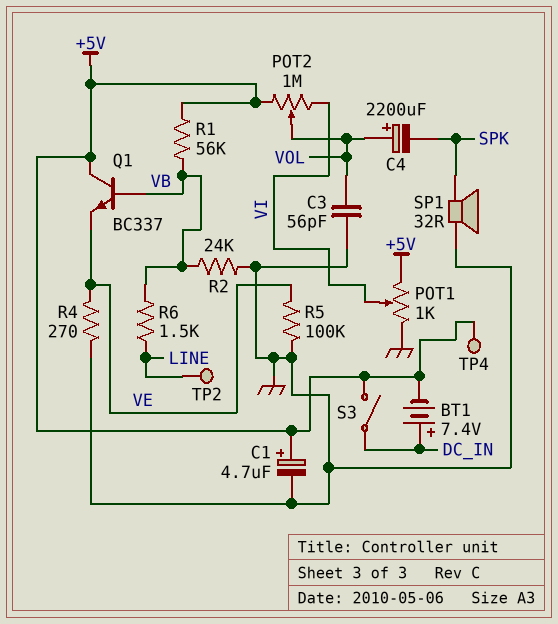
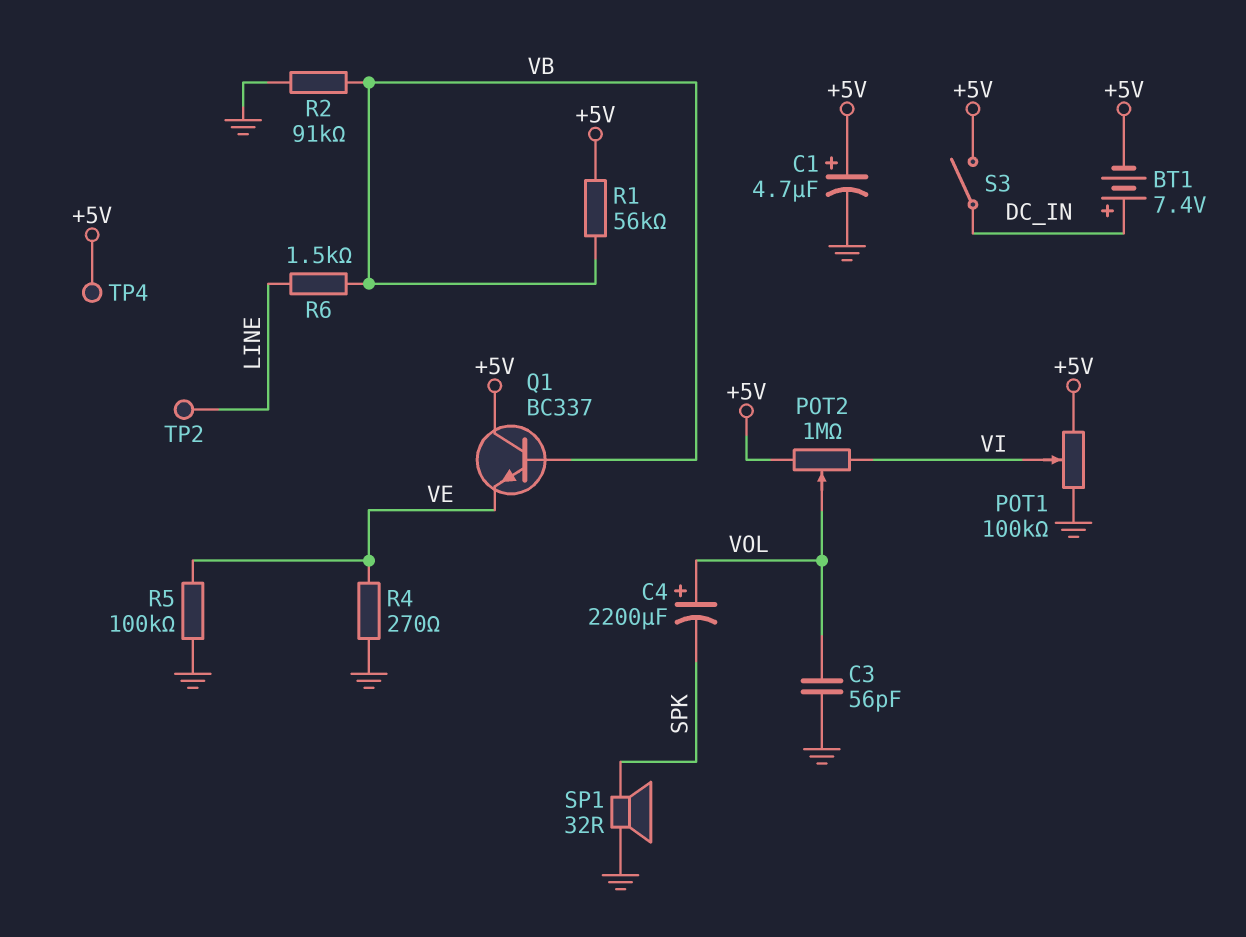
POT1: 1k (+5V, GND, wiper VI) -> 100k (+5V, GND, wiper VI)
R2: 24k (GND, VB) -> 91k (GND, VB)

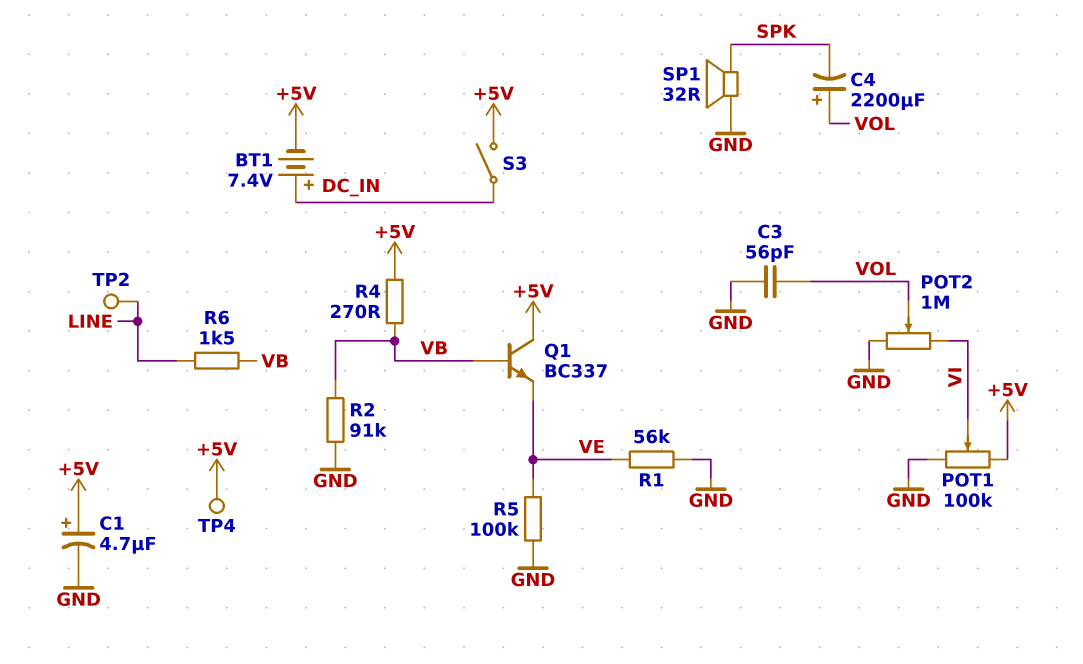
POT2: 1M (+5V, VI, wiper VOL) -> 1M (GND, VI, wiper VOL)
R1: 56k (+5V, VB) -> 56k (GND, VE)
R4: 270 (GND, VE) -> 270 (+5V, VB)

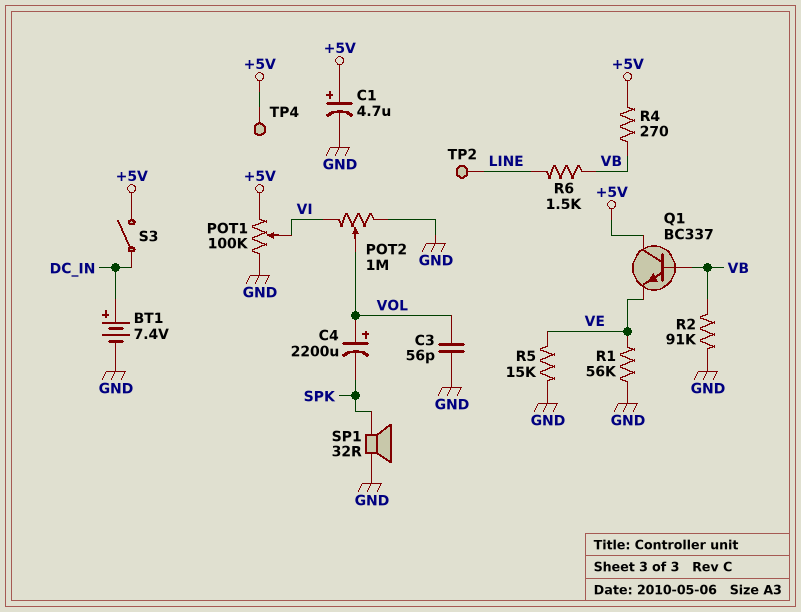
BT1: 7.4V (plus DC_IN, minus +5V) -> 7.4V (plus DC_IN, minus GND)
R5: 100k (GND, VE) -> 15k (GND, VE)

